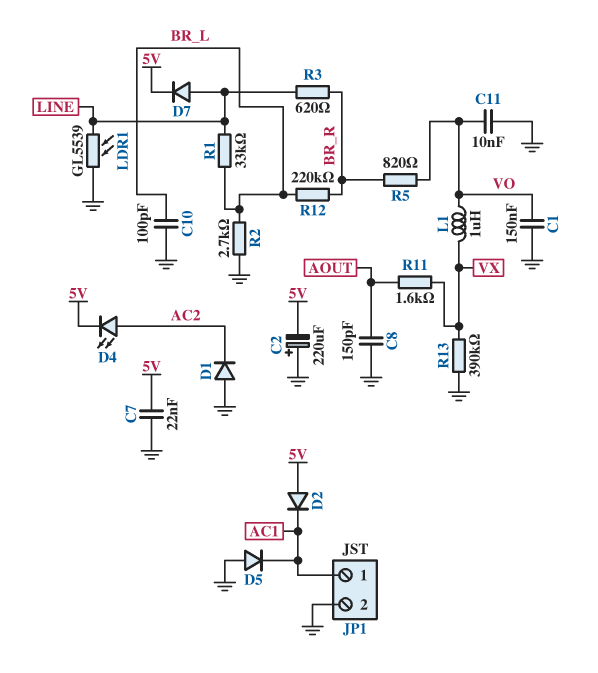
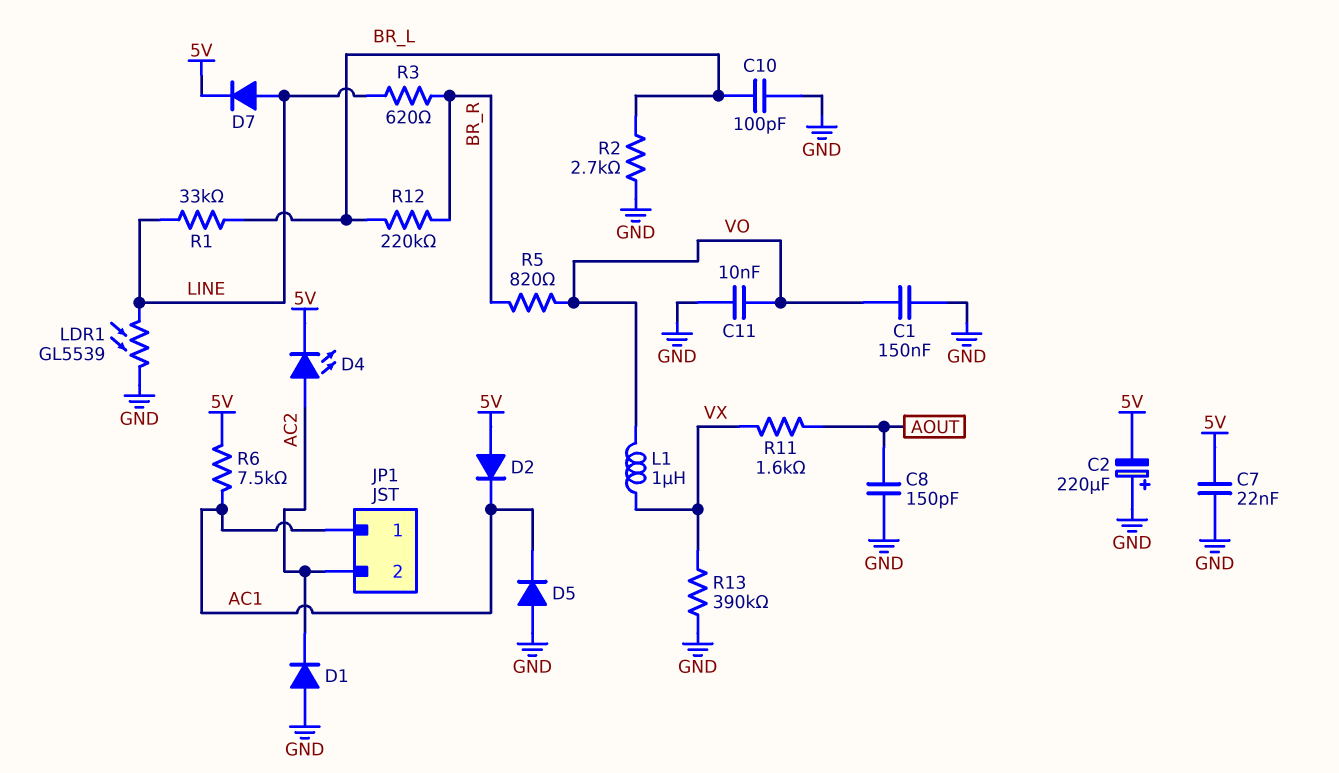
JP1 pin 2: GND -> AC2
R6: none -> 7.5k (5V, AC1)

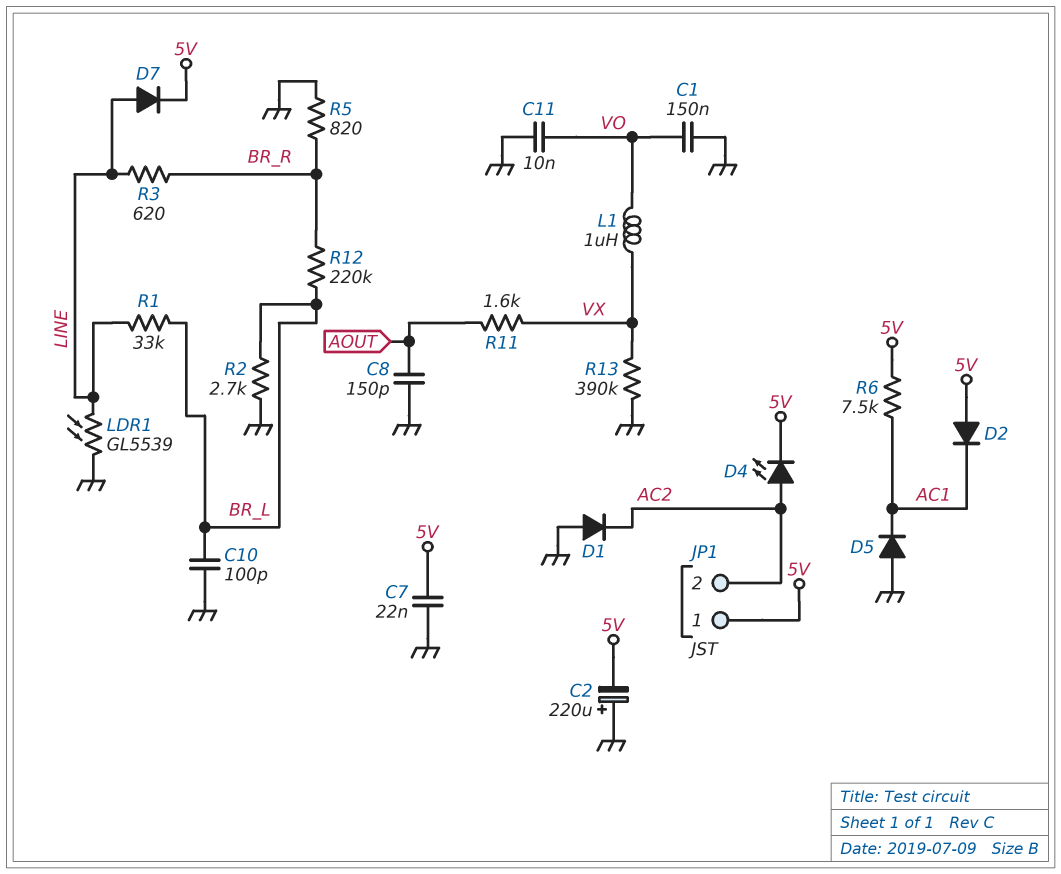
JP1 pin 1: AC1 -> 5V
R5: 820 (BR_R, VO) -> 820 (BR_R, GND)

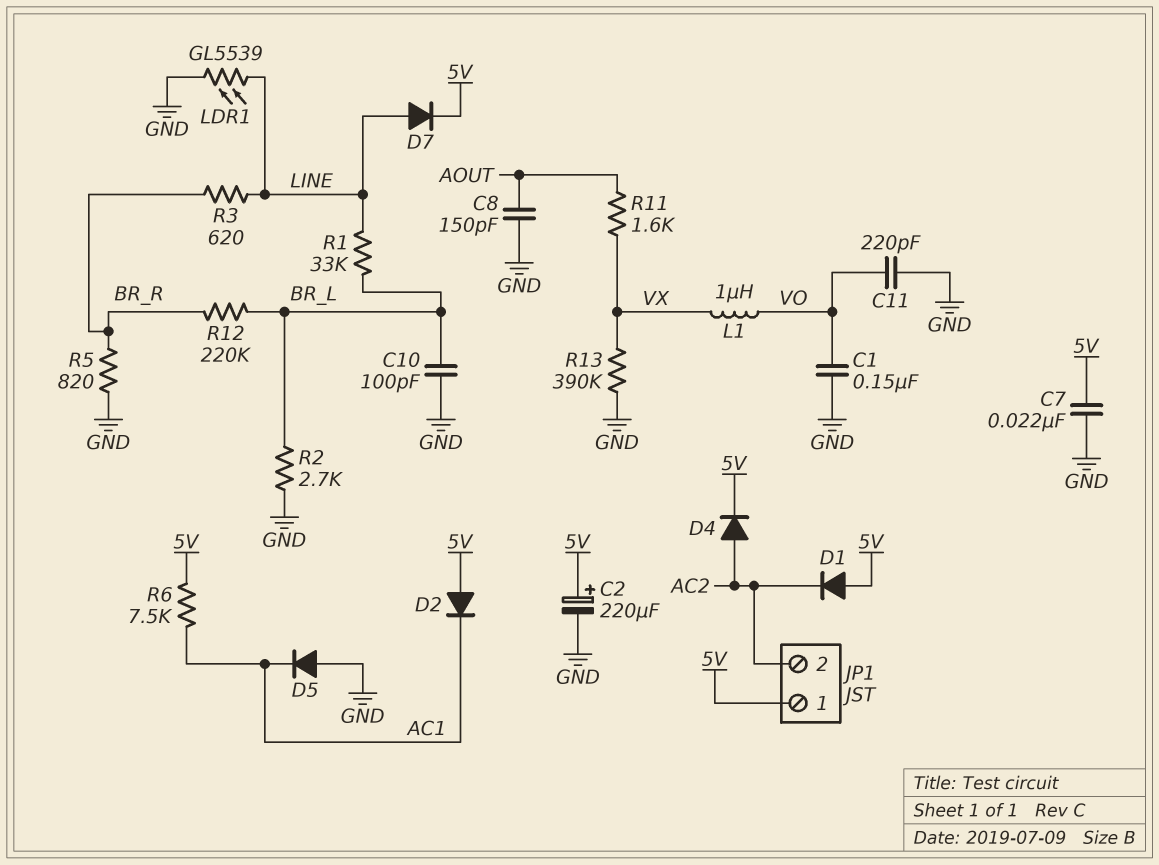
C2: 220uF (plus GND, minus 5V) -> 220uF (plus 5V, minus GND)
C11: 10nF (GND, VO) -> 220pF (GND, VO)
D1: diode (A GND, K AC2) -> diode (A 5V, K AC2)
D4: LED (A AC2, K 5V) -> diode (A AC2, K 5V)

